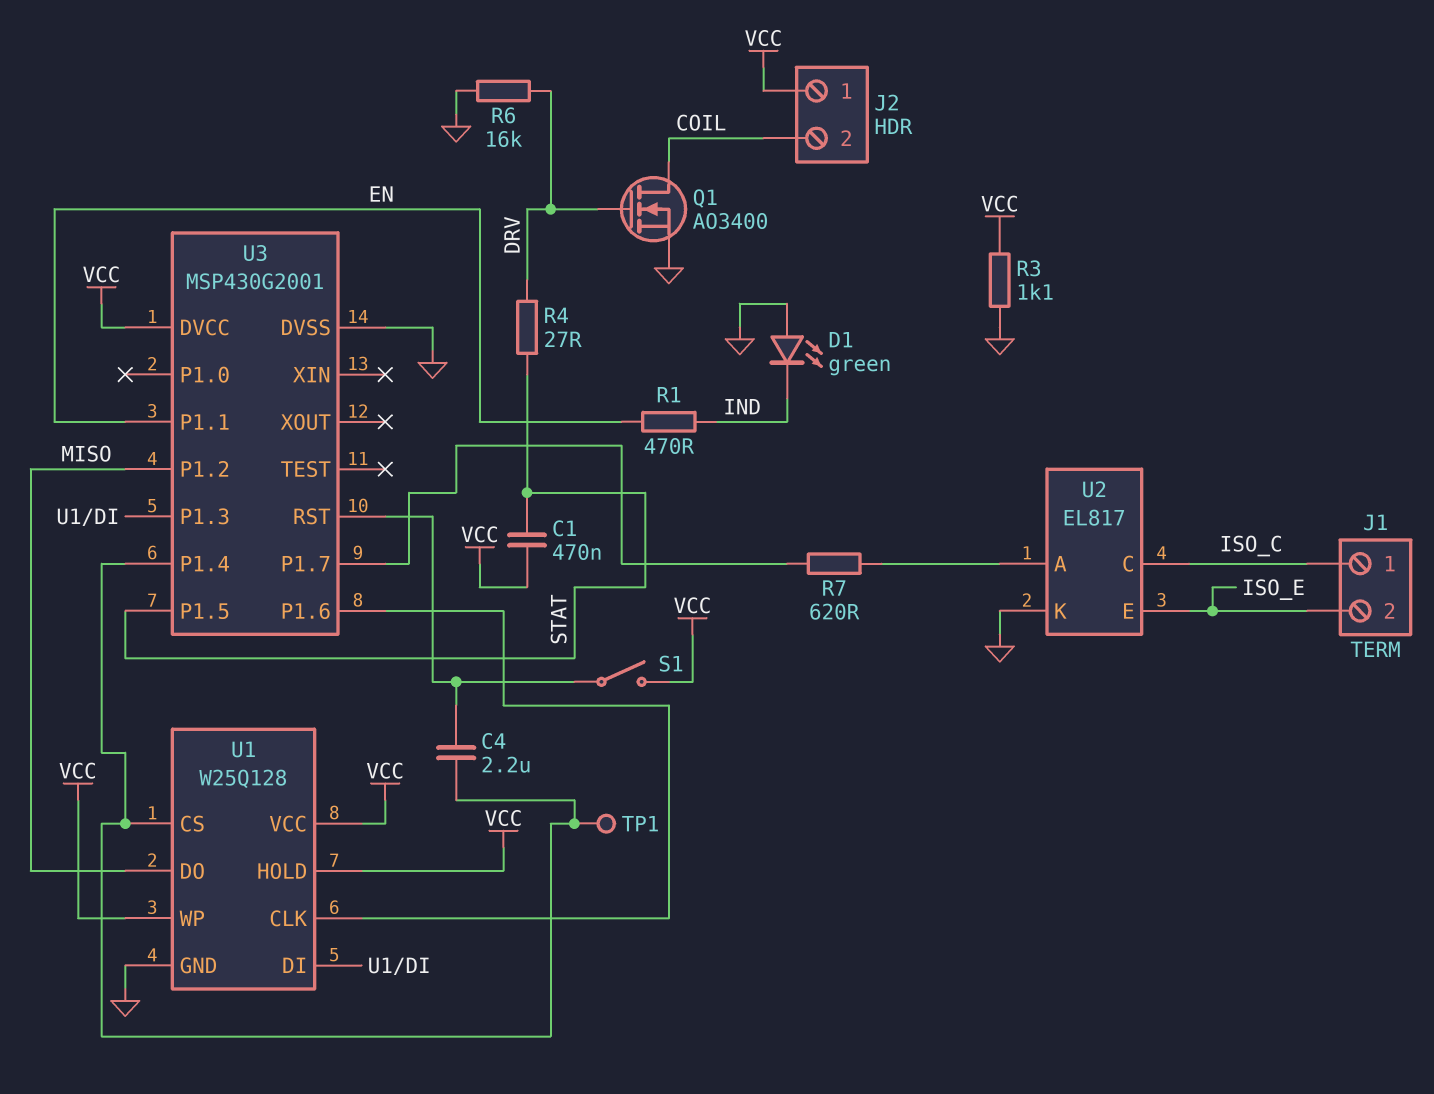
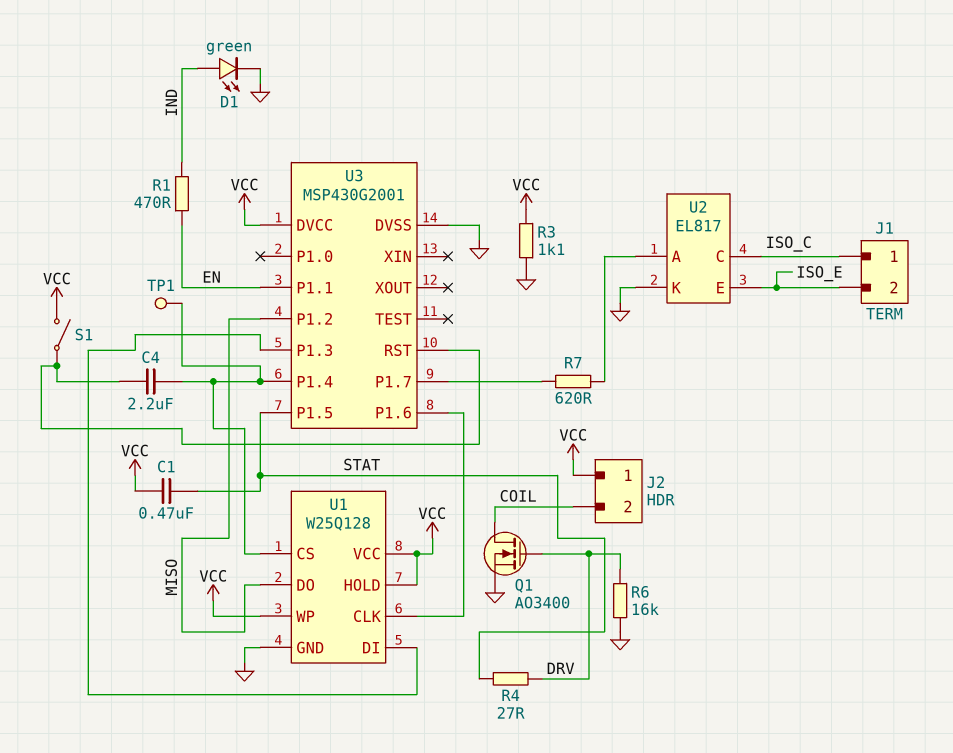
D1: LED green (A GND, K IND) -> LED green (A IND, K GND)

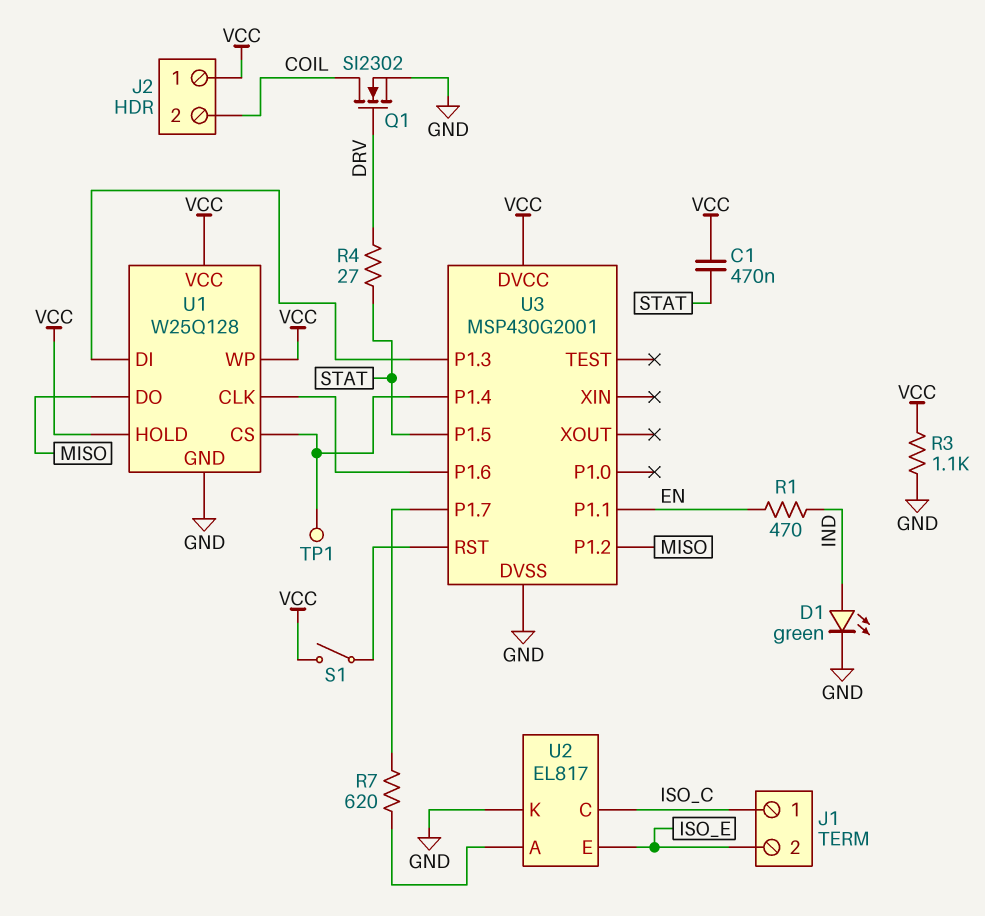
C4: 2.2uF (U1/CS, U3/RST) -> none
Q1: NMOS AO3400 (G DRV, D COIL, S GND) -> NMOS SI2302 (G DRV, D COIL, S GND)
R6: 16k (DRV, GND) -> none

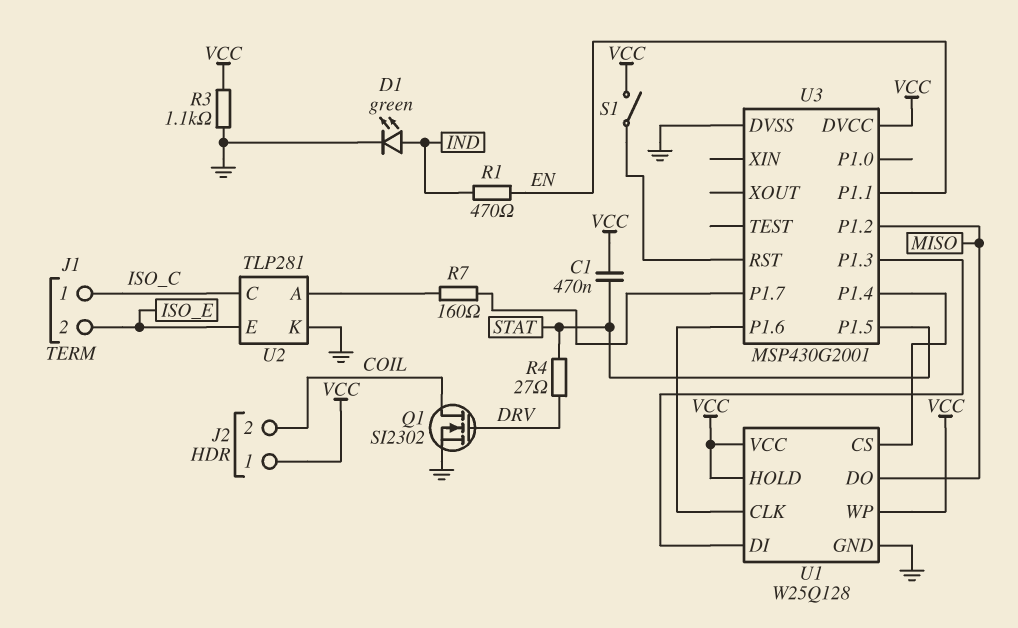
R7: 620 (U2/A, U3/P1.7) -> 160 (U2/A, U3/P1.7)
TP1: test point (U1/CS) -> none
U2: EL817 -> TLP281

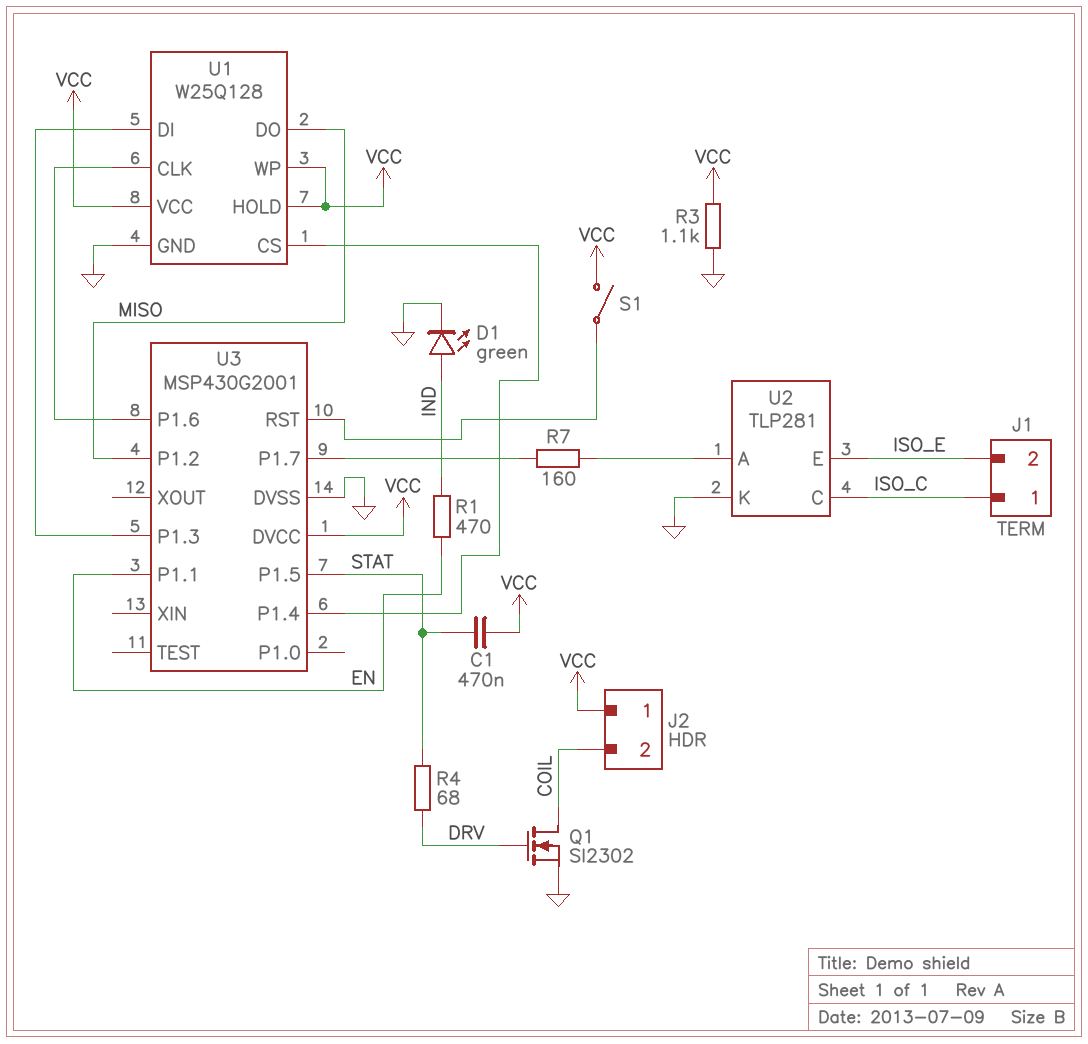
R4: 27 (DRV, STAT) -> 68 (DRV, STAT)

